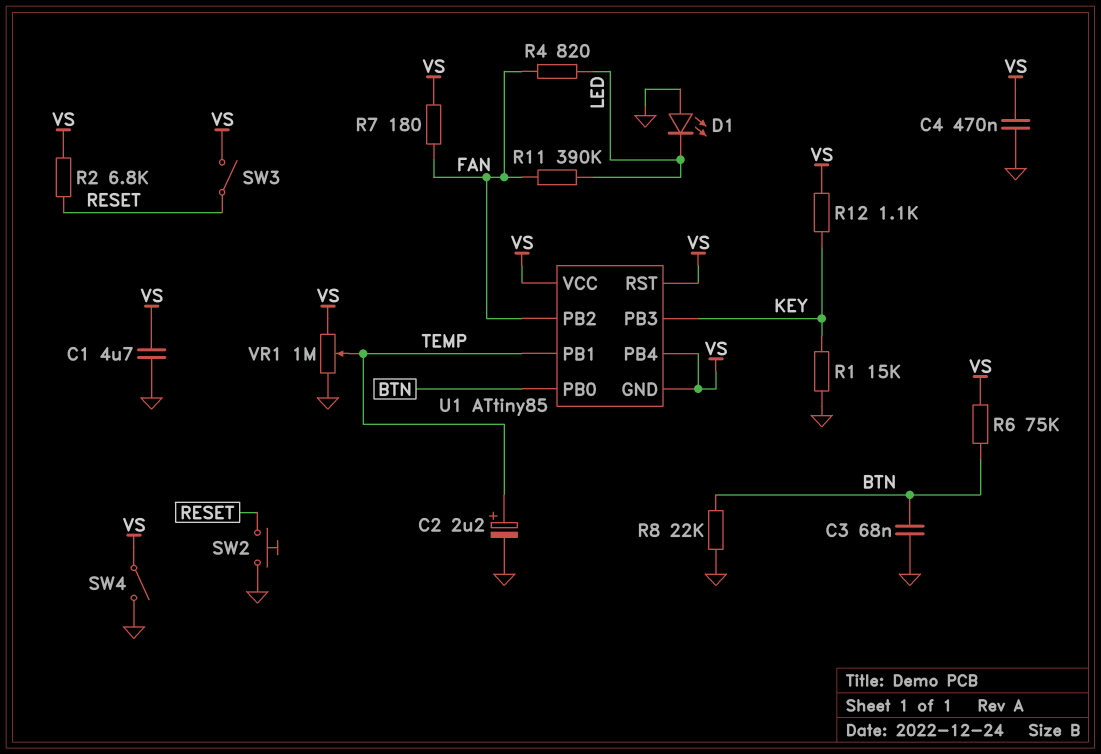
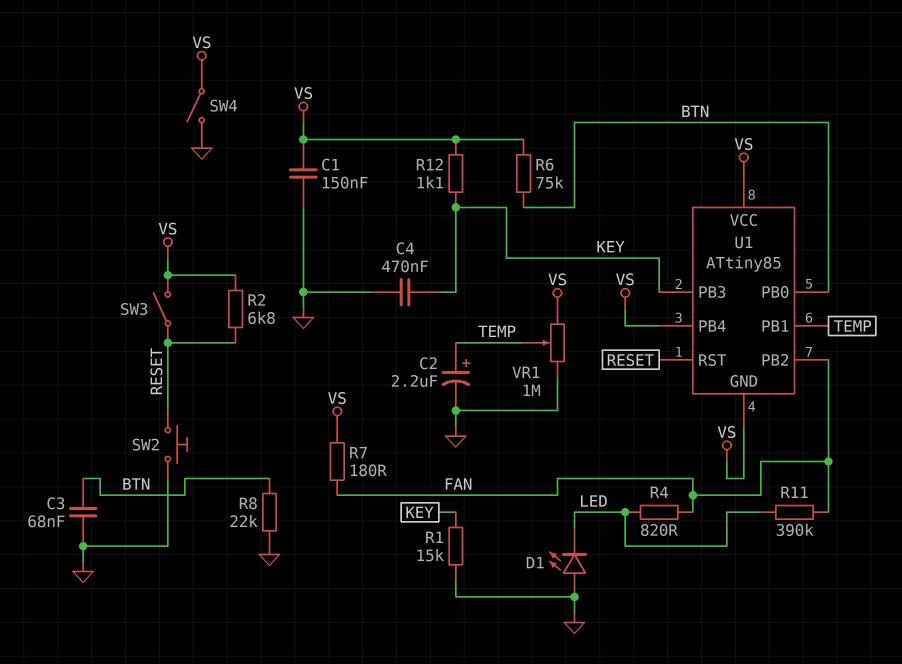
C1: 4.7uF (GND, VS) -> 150nF (GND, VS)
C4: 470nF (GND, VS) -> 470nF (GND, KEY)
U1 pin RST: VS -> RESET

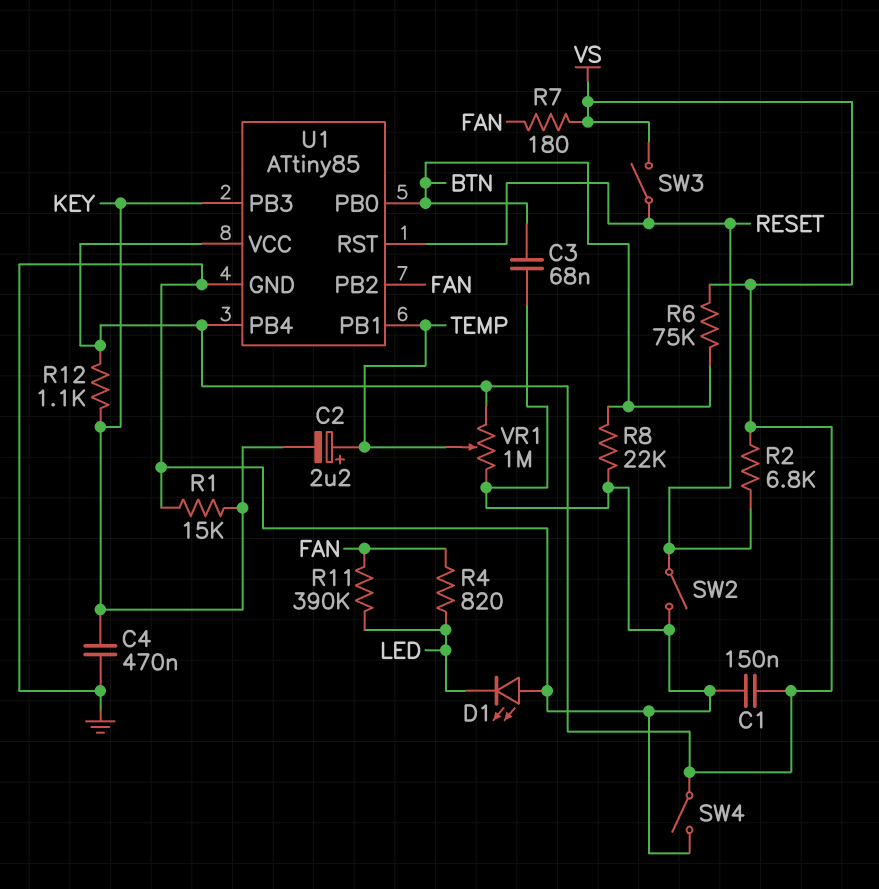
C2: 2.2uF (plus TEMP, minus GND) -> 2.2uF (plus TEMP, minus KEY)
SW2: button (GND, RESET) -> switch (GND, RESET)
U1 pin GND: VS -> GND

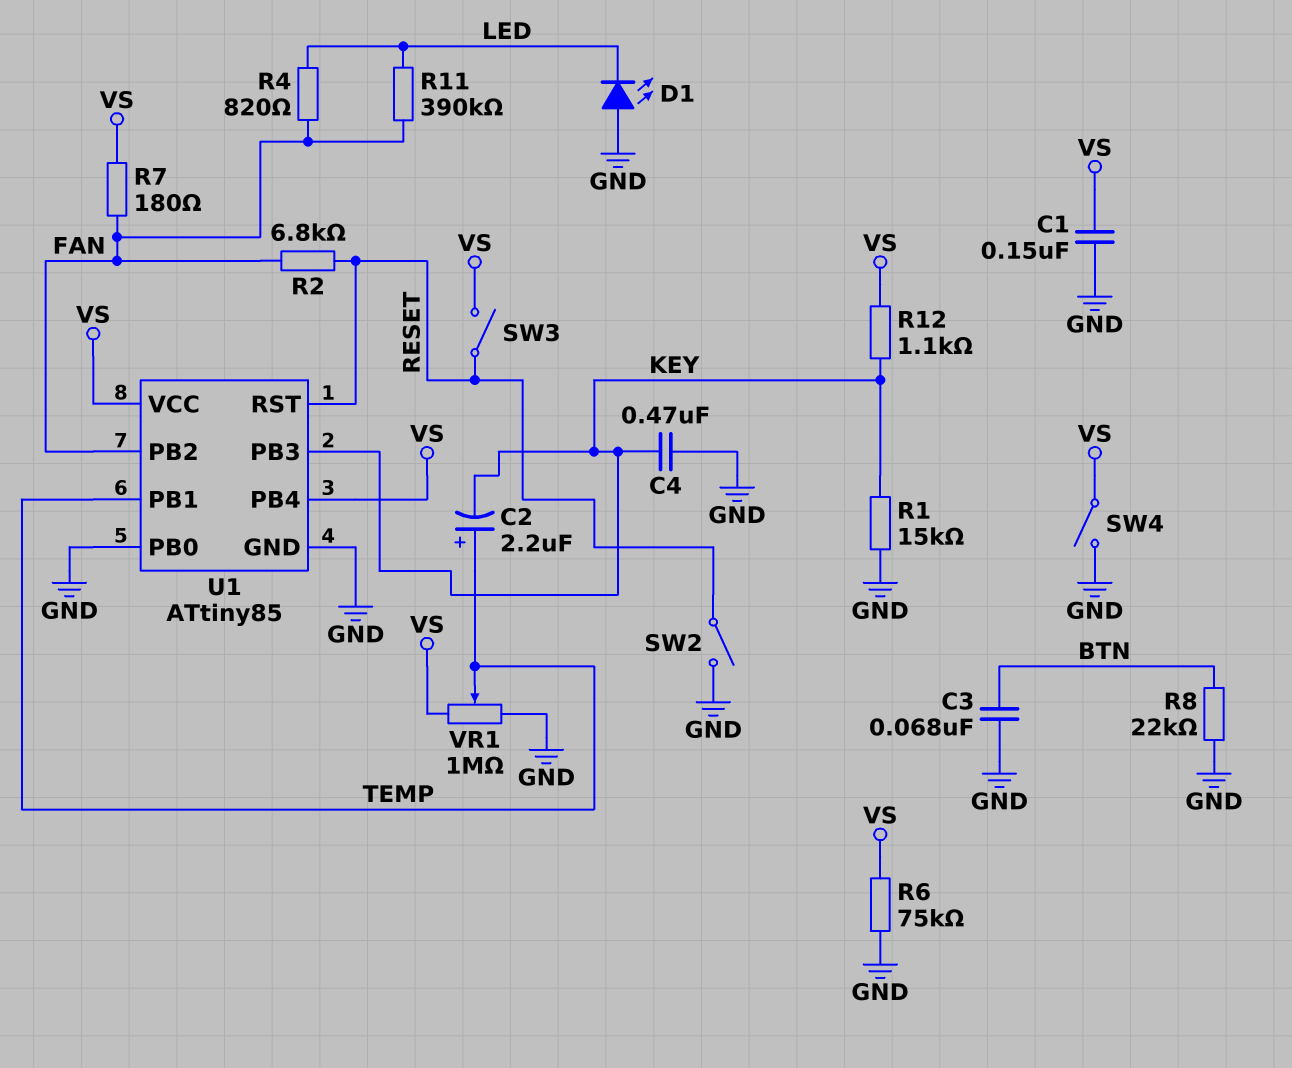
R2: 6.8k (RESET, VS) -> 6.8k (FAN, RESET)
R6: 75k (BTN, VS) -> 75k (GND, VS)
U1 pin PB0: BTN -> GND

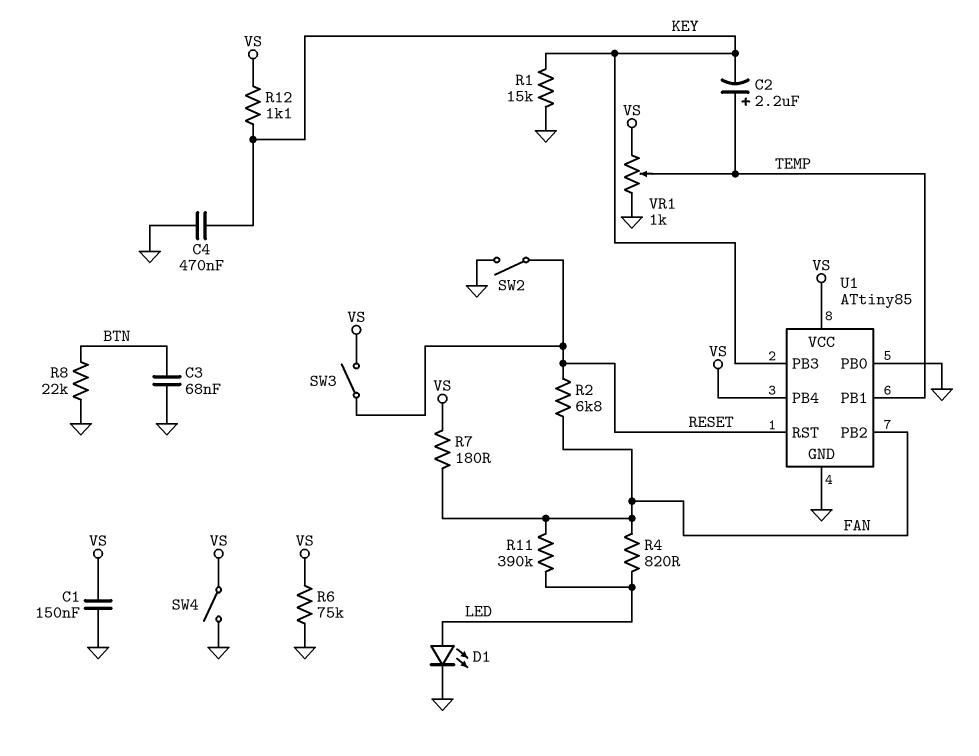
D1: LED (A GND, K LED) -> LED (A LED, K GND)
VR1: 1M (GND, VS, wiper TEMP) -> 1k (GND, VS, wiper TEMP)

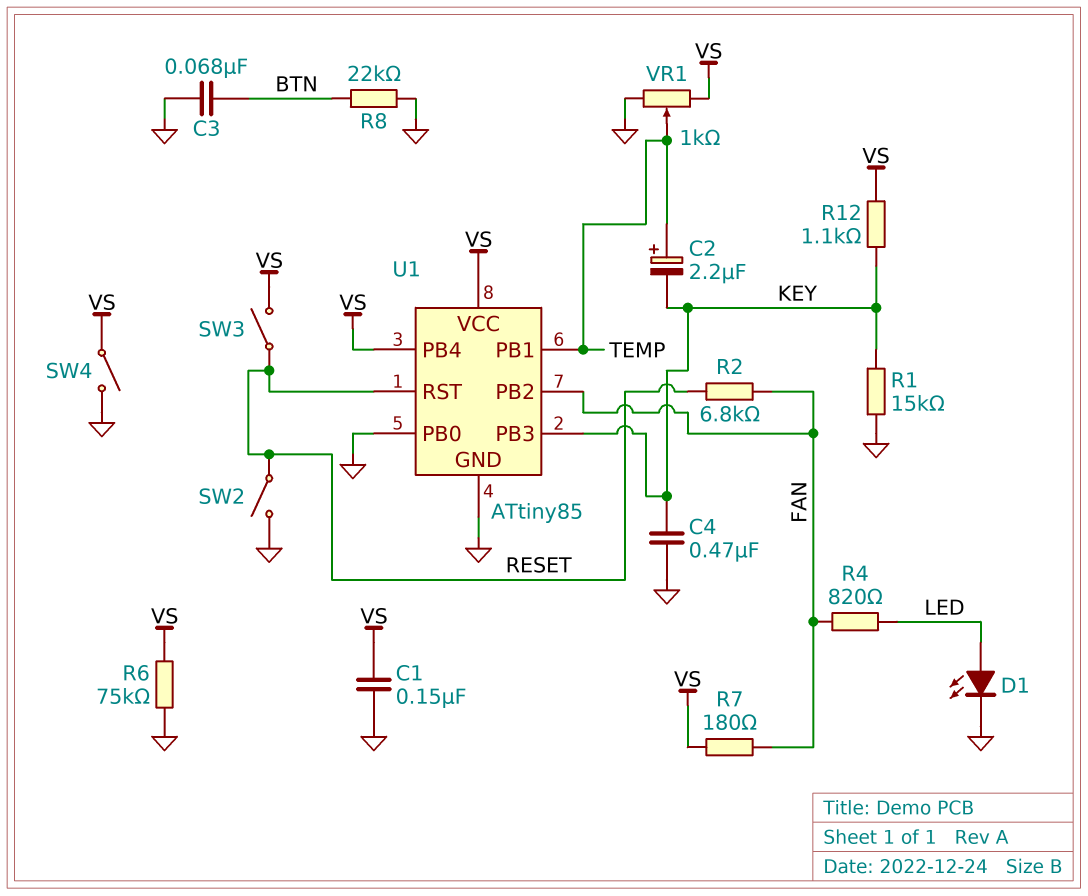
R11: 390k (FAN, LED) -> none

